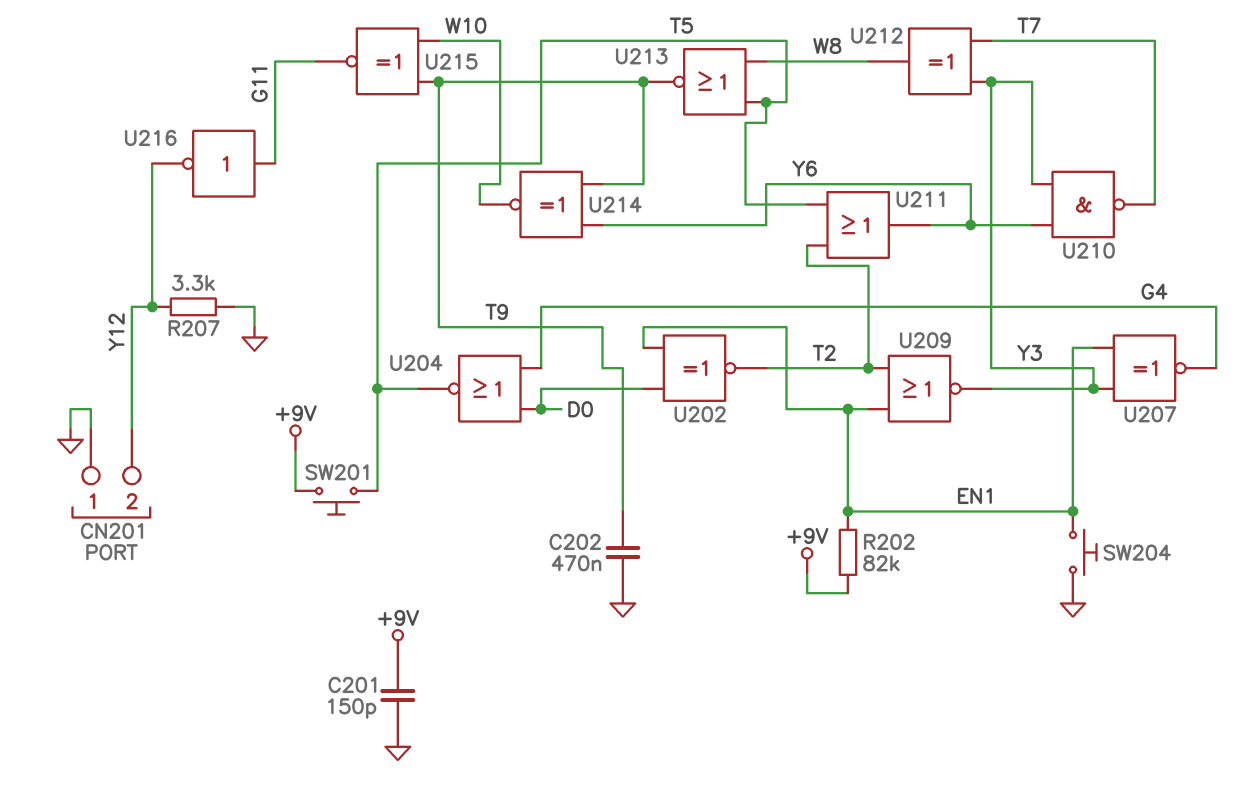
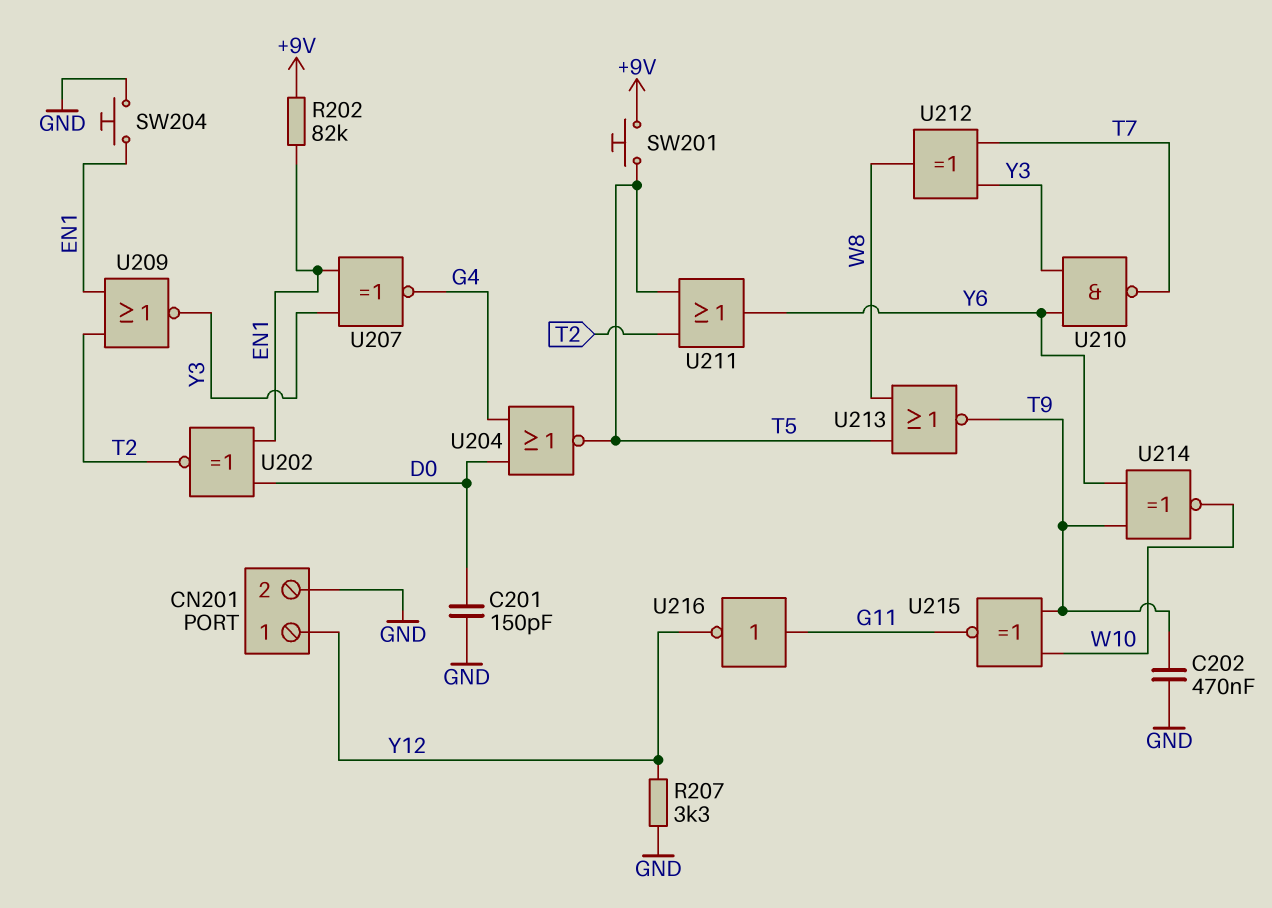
C201: 150pF (+9V, GND) -> 150pF (D0, GND)
CN201 pin 1: GND -> Y12
CN201 pin 2: Y12 -> GND

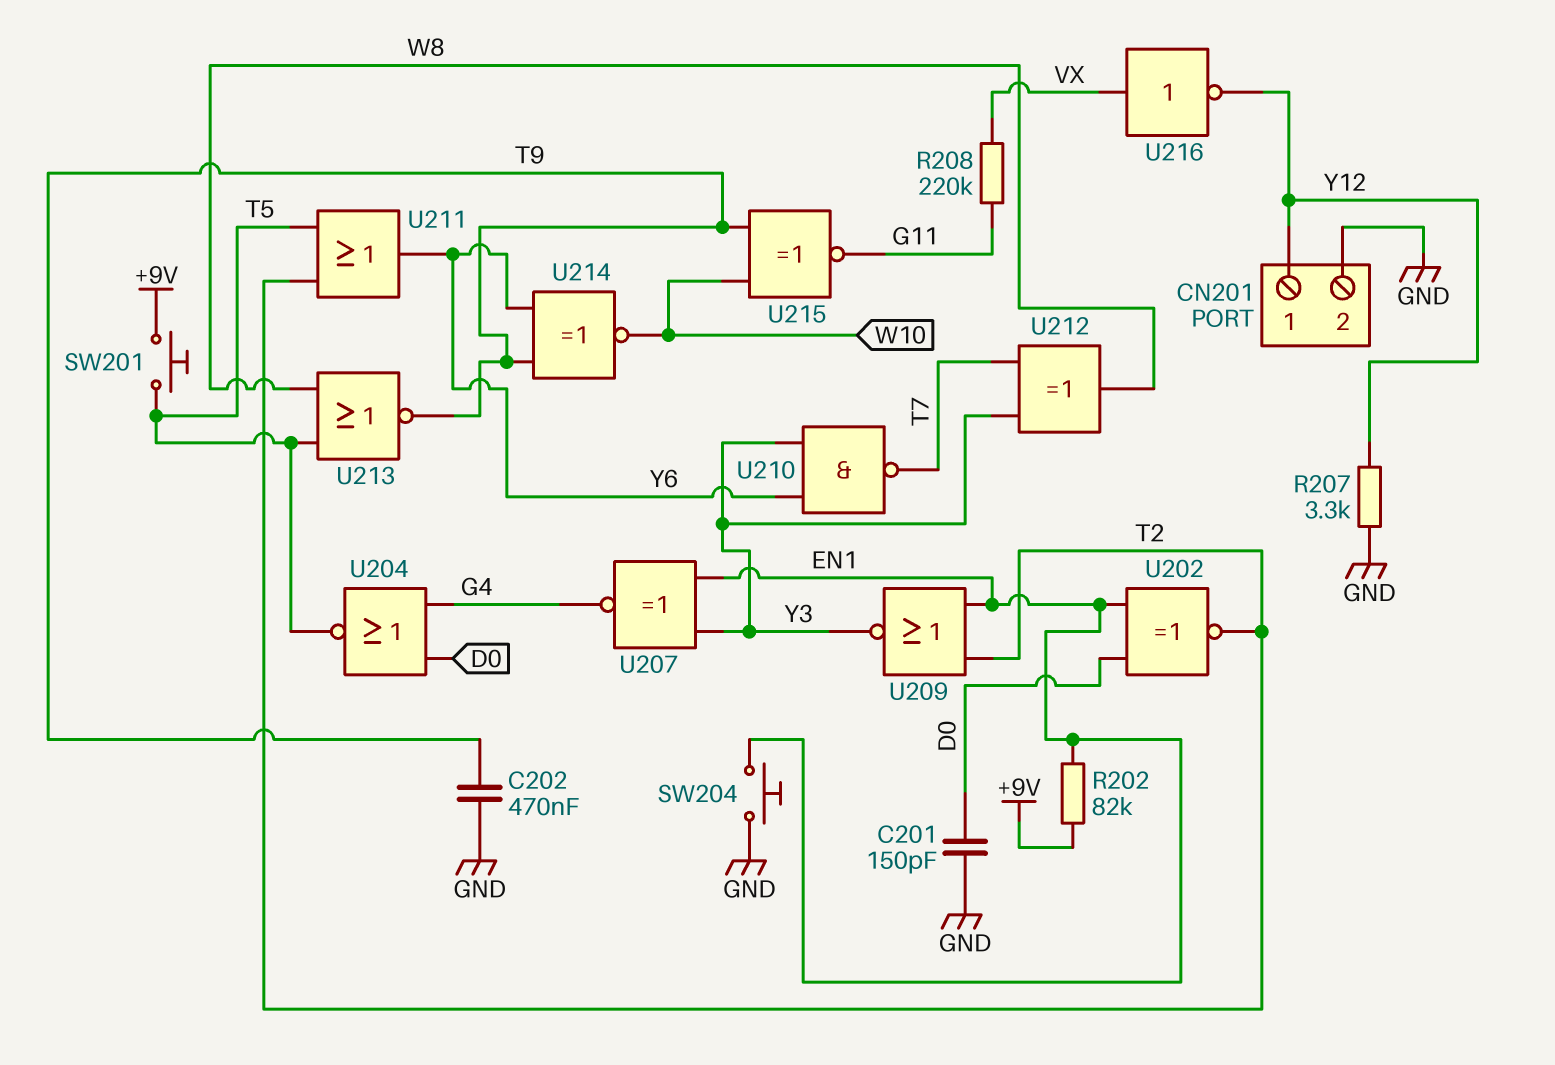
R208: none -> 220k (G11, VX)
U216: NOT (in G11, out Y12) -> NOT (in VX, out Y12)

